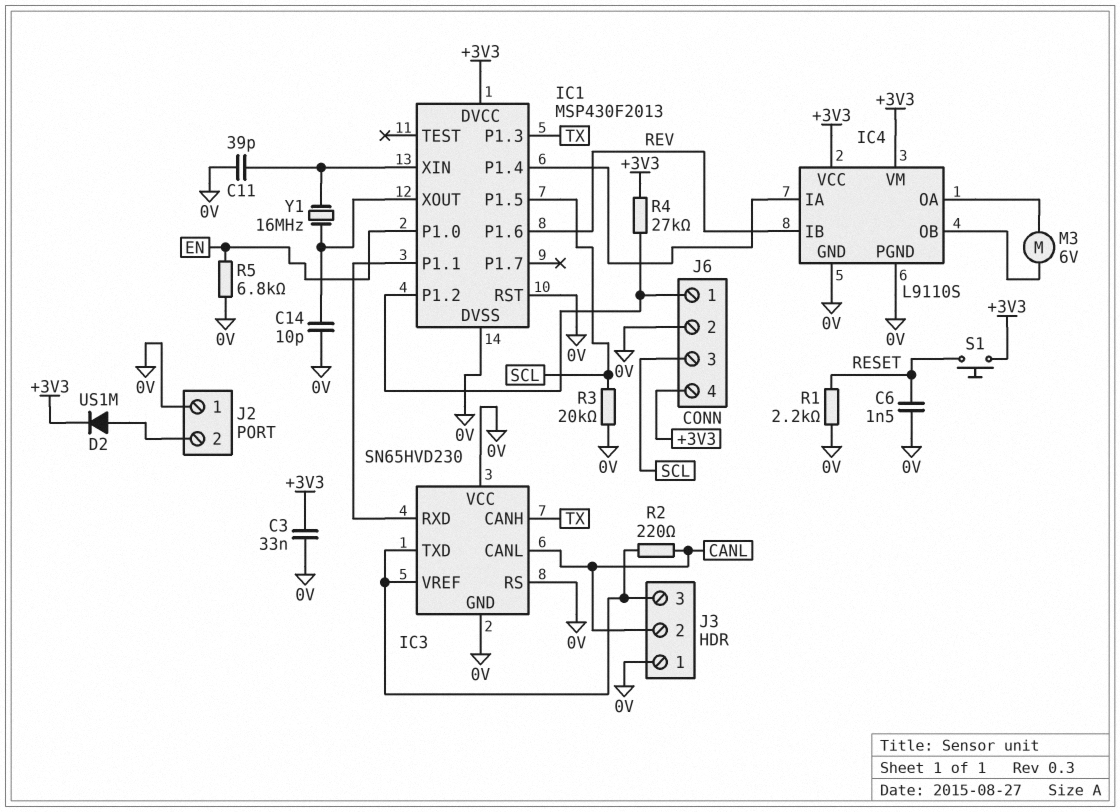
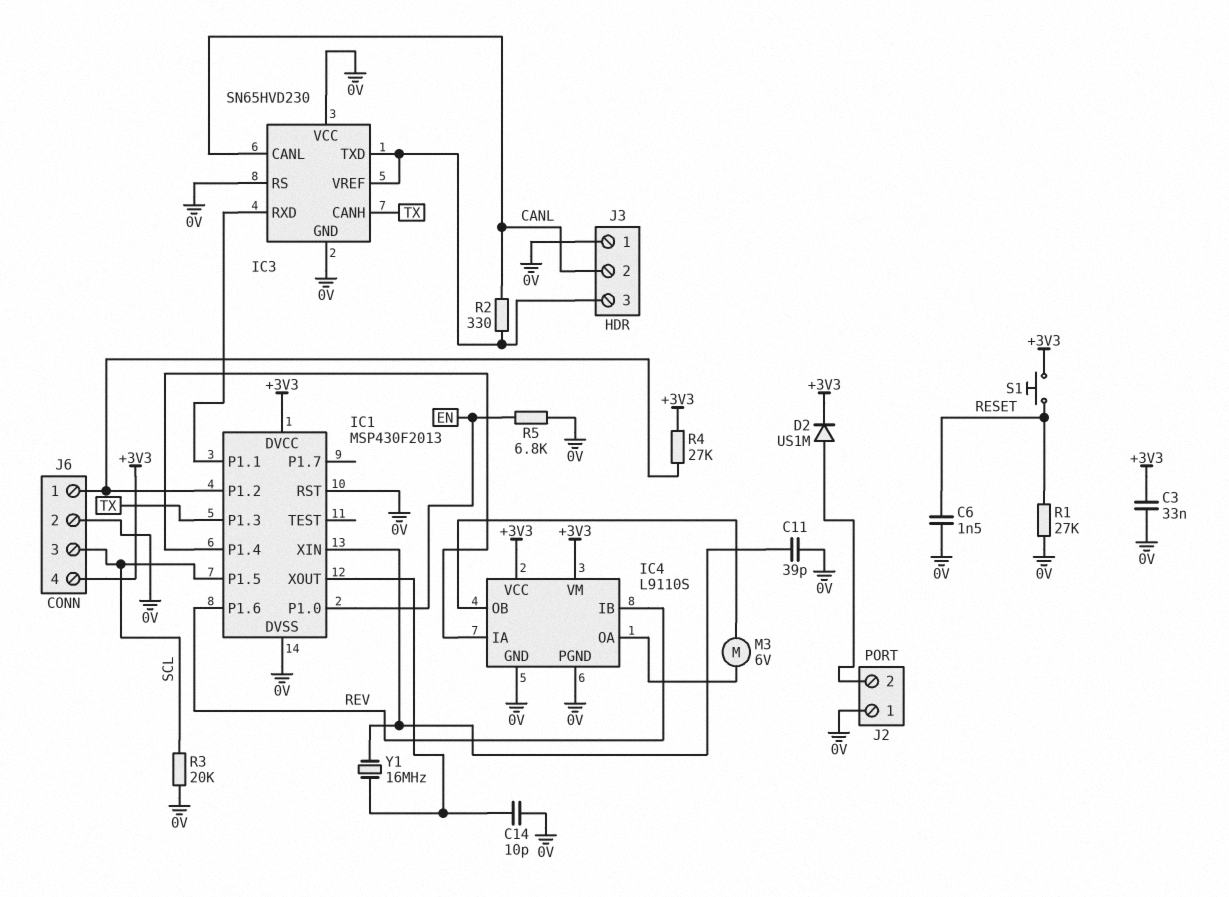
R1: 2.2k (0V, RESET) -> 27k (0V, RESET)
R2: 220 (CANL, IC3/TXD) -> 330 (CANL, IC3/TXD)

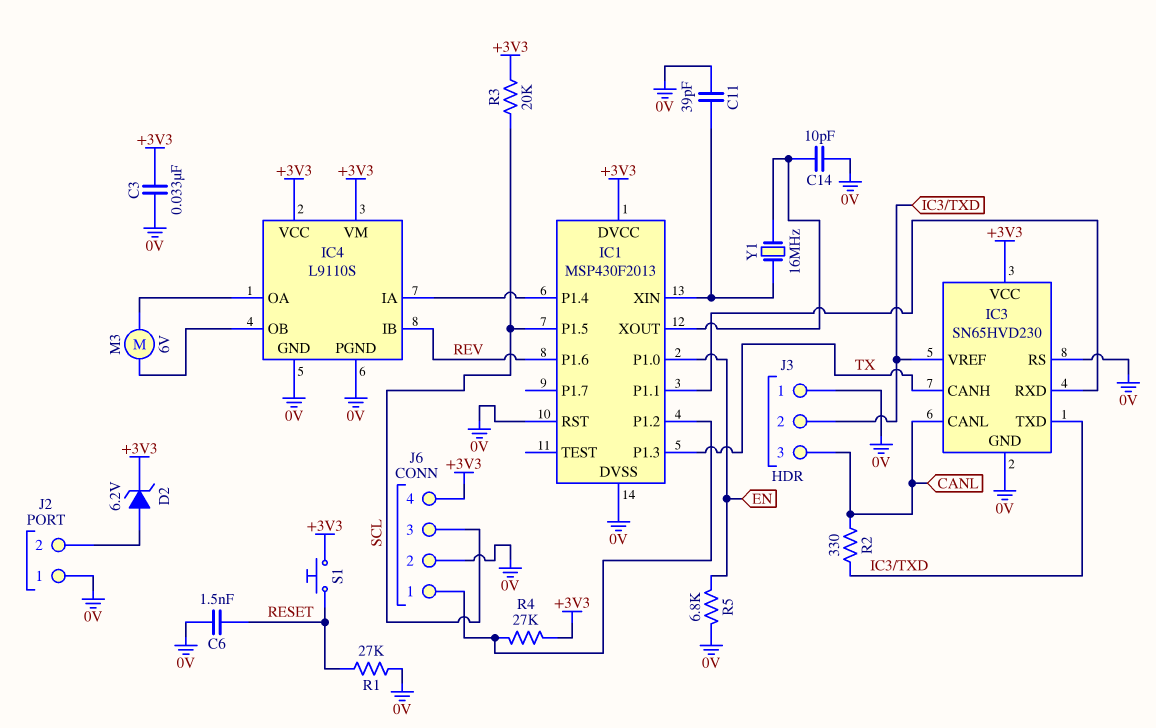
D2: diode US1M (A J2/2, K +3V3) -> zener 6.2V (A J2/2, K +3V3)
IC3 pin VCC: 0V -> +3V3
J3 pin 2: CANL -> IC3/TXD
J3 pin 3: IC3/TXD -> CANL
R3: 20k (0V, SCL) -> 20k (+3V3, SCL)

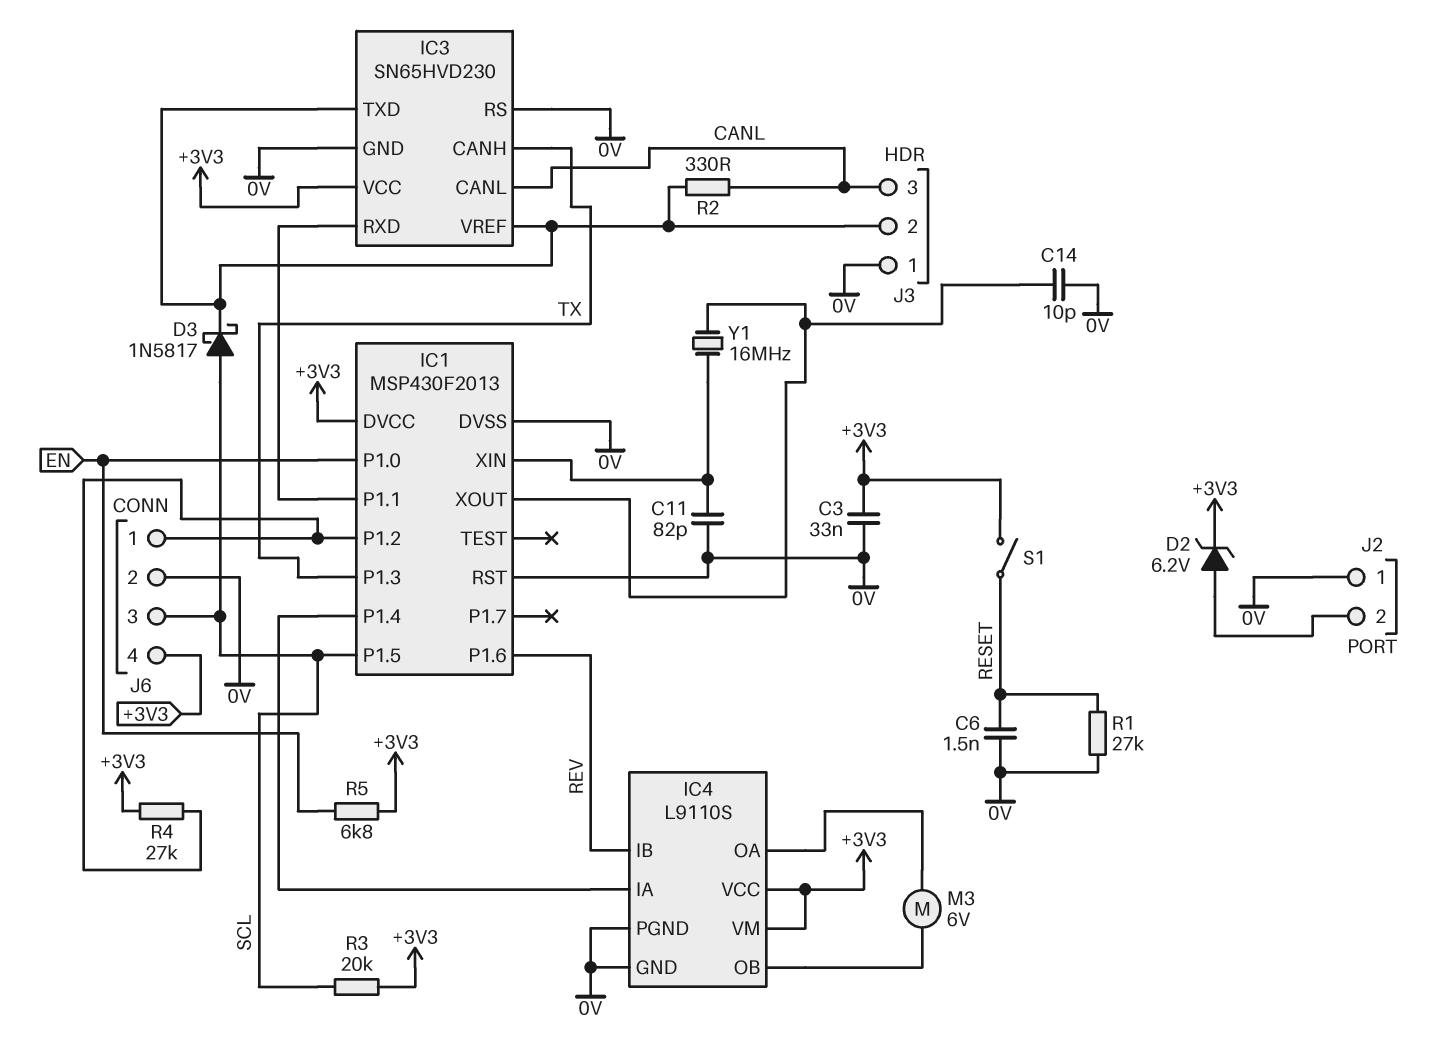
C11: 39pF (0V, IC1/XIN) -> 82pF (0V, IC1/XIN)
D3: none -> schottky 1N5817 (A SCL, K IC3/TXD)
R5: 6.8k (0V, EN) -> 6.8k (+3V3, EN)
S1: button (+3V3, RESET) -> switch (+3V3, RESET)

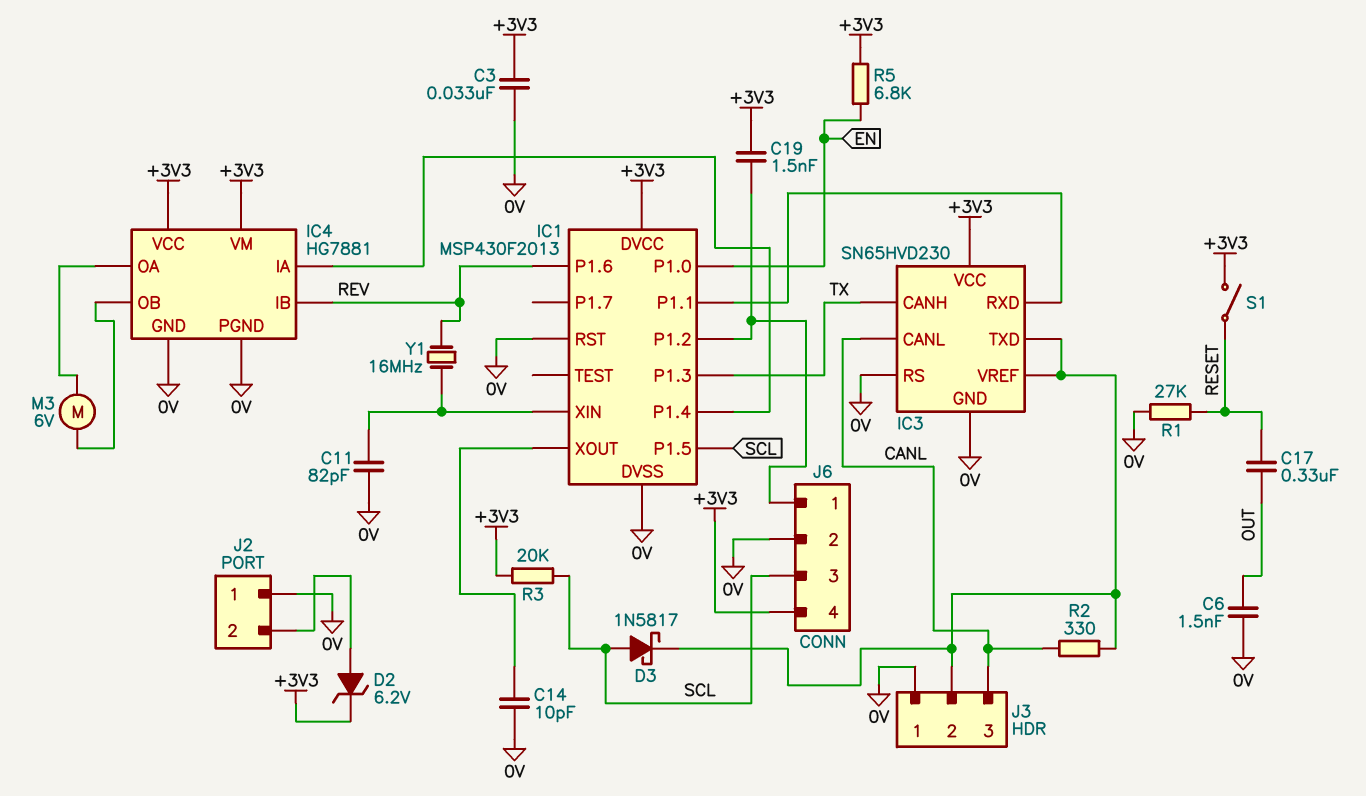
C6: 1.5nF (0V, RESET) -> 1.5nF (0V, OUT)
C17: none -> 330nF (OUT, RESET)
C19: none -> 1.5nF (+3V3, IC1/P1.2)
IC4: L9110S -> HG7881
R4: 27k (+3V3, IC1/P1.2) -> none
Y1: 16MHz (IC1/XIN, IC1/XOUT) -> 16MHz (IC1/XIN, REV)

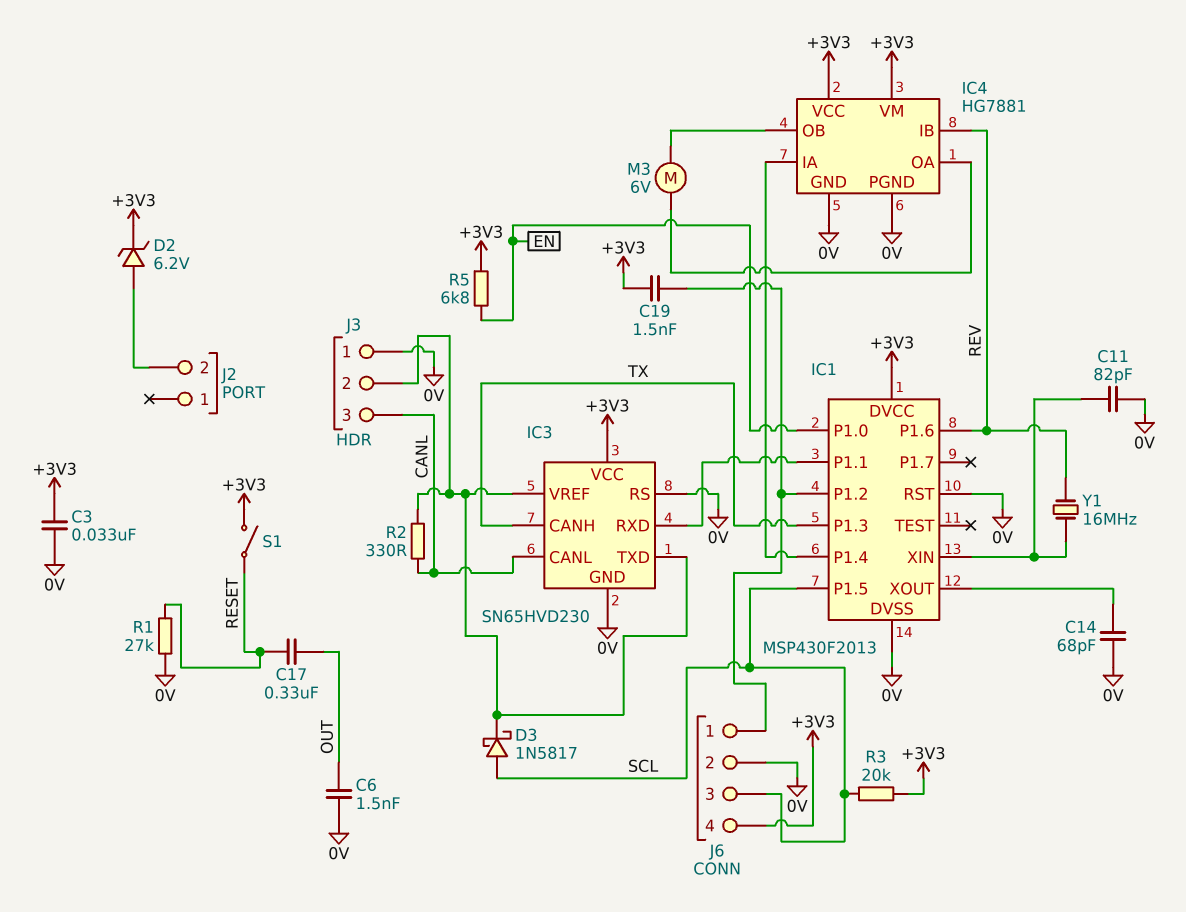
C14: 10pF (0V, IC1/XOUT) -> 68pF (0V, IC1/XOUT)
J2 pin 1: 0V -> none

